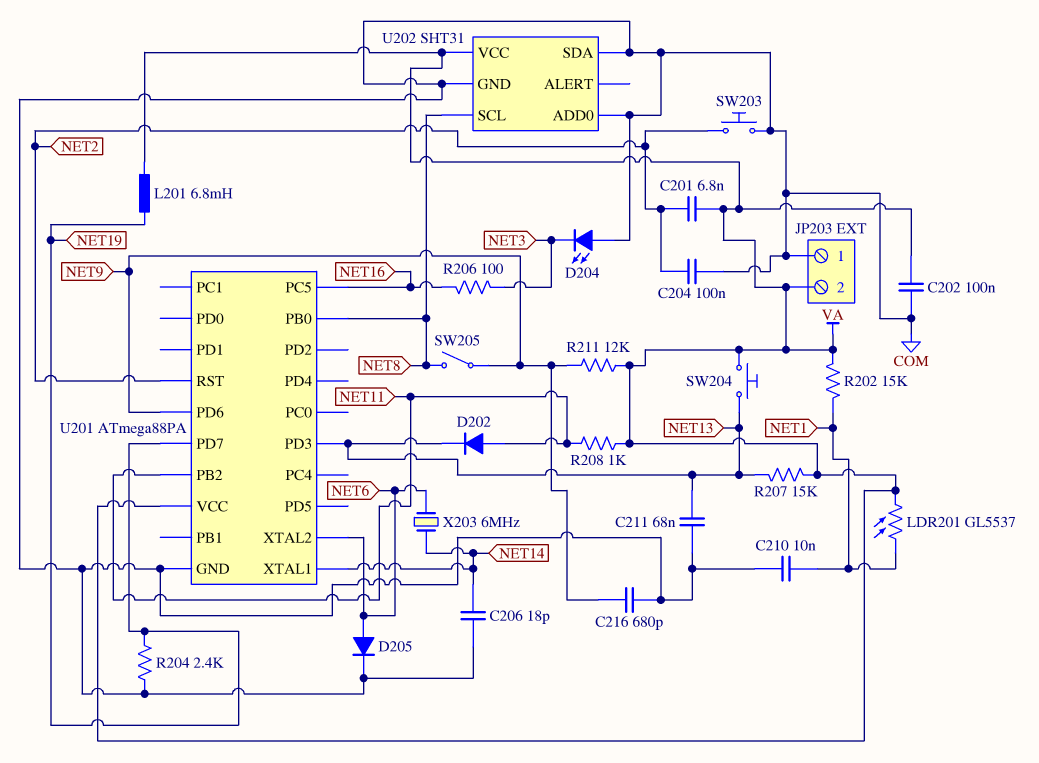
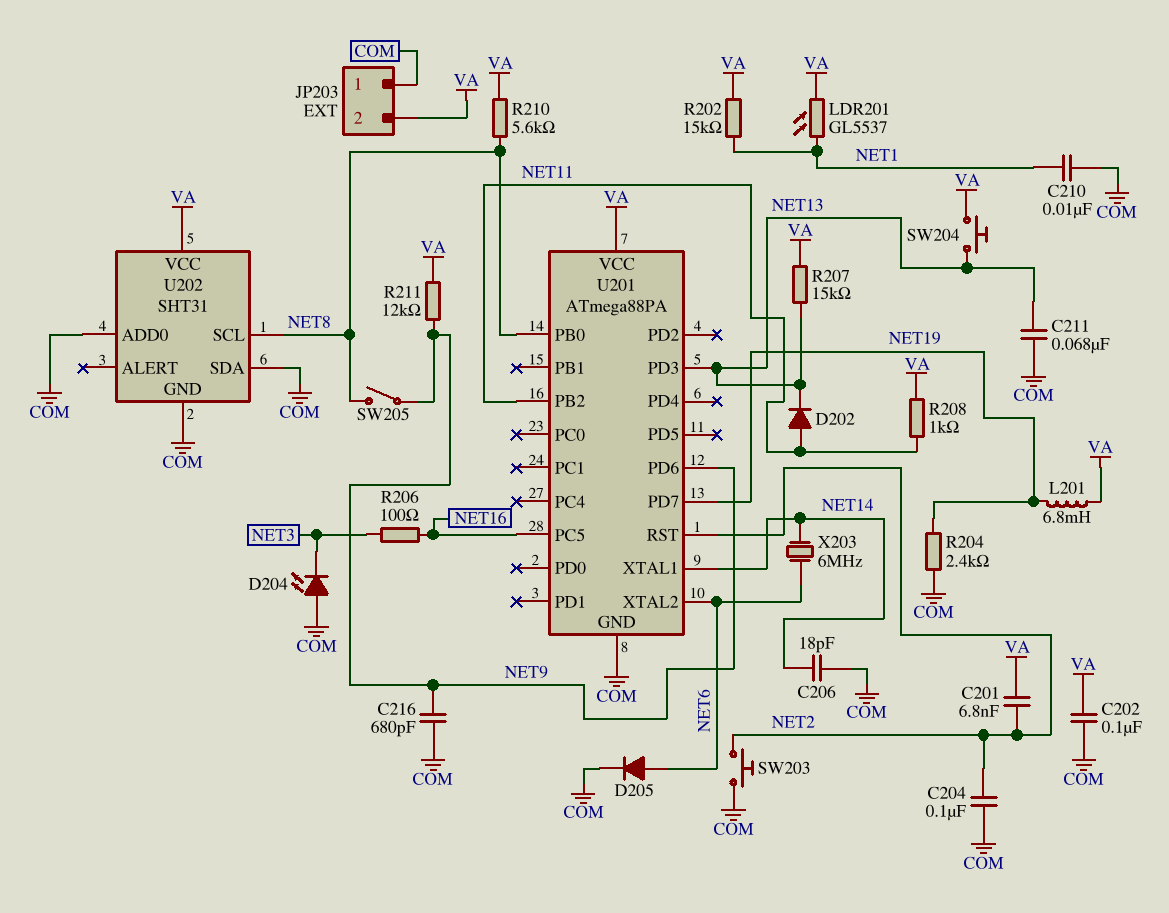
R210: none -> 5.6k (NET8, VA)

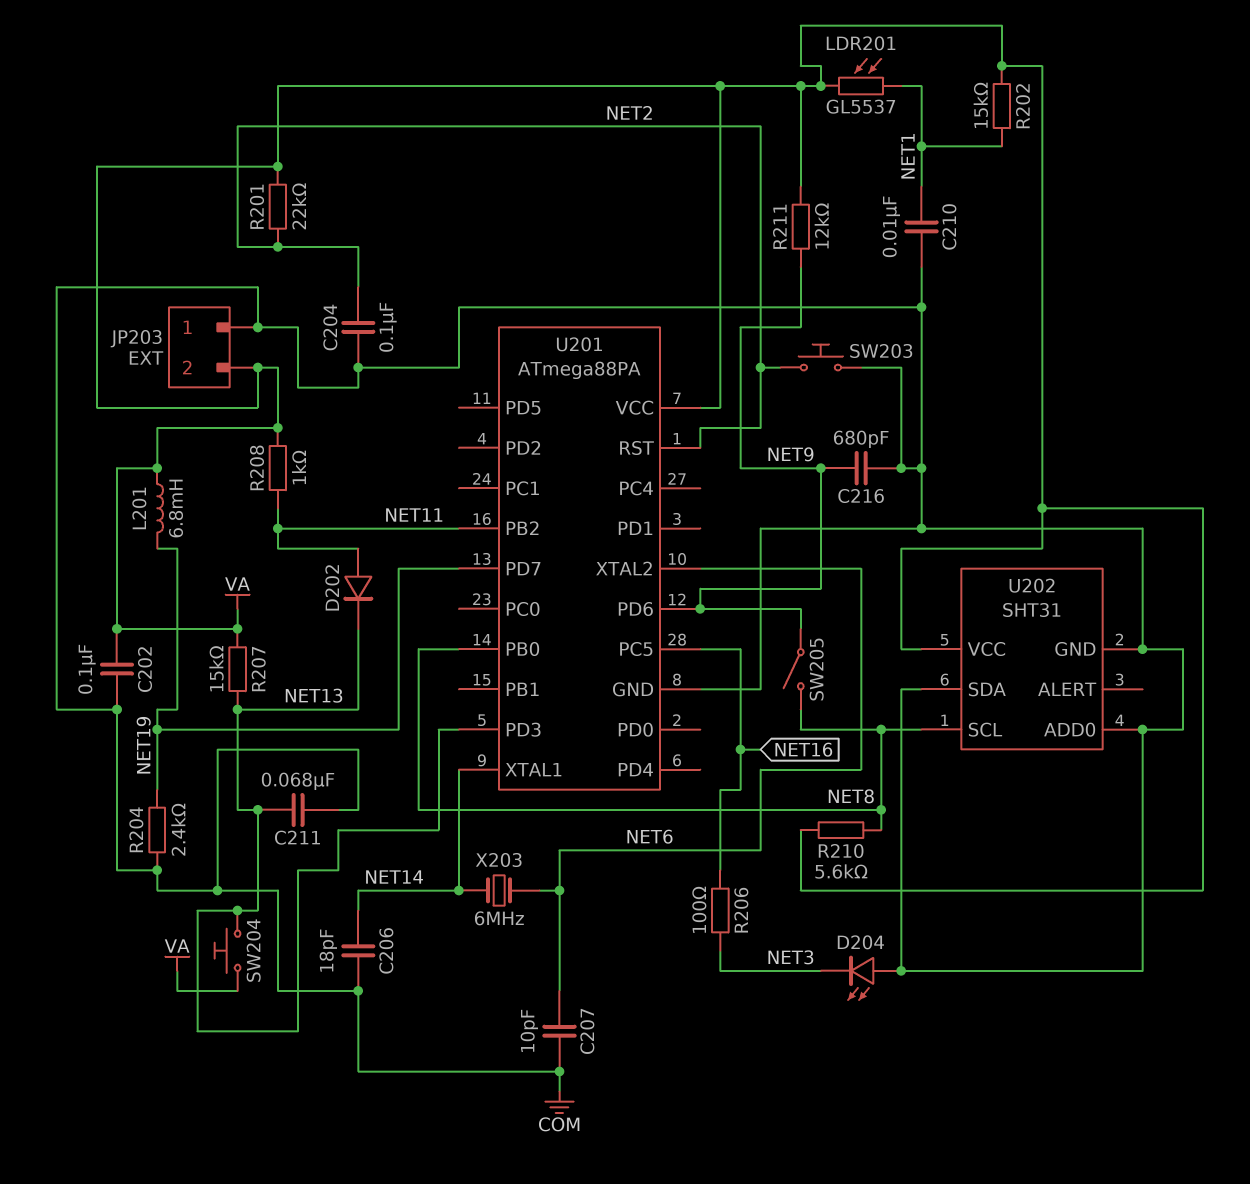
C201: 6.8nF (NET2, VA) -> none
C207: none -> 10pF (COM, NET6)
D205: diode (A NET6, K COM) -> none
R201: none -> 22k (NET2, VA)

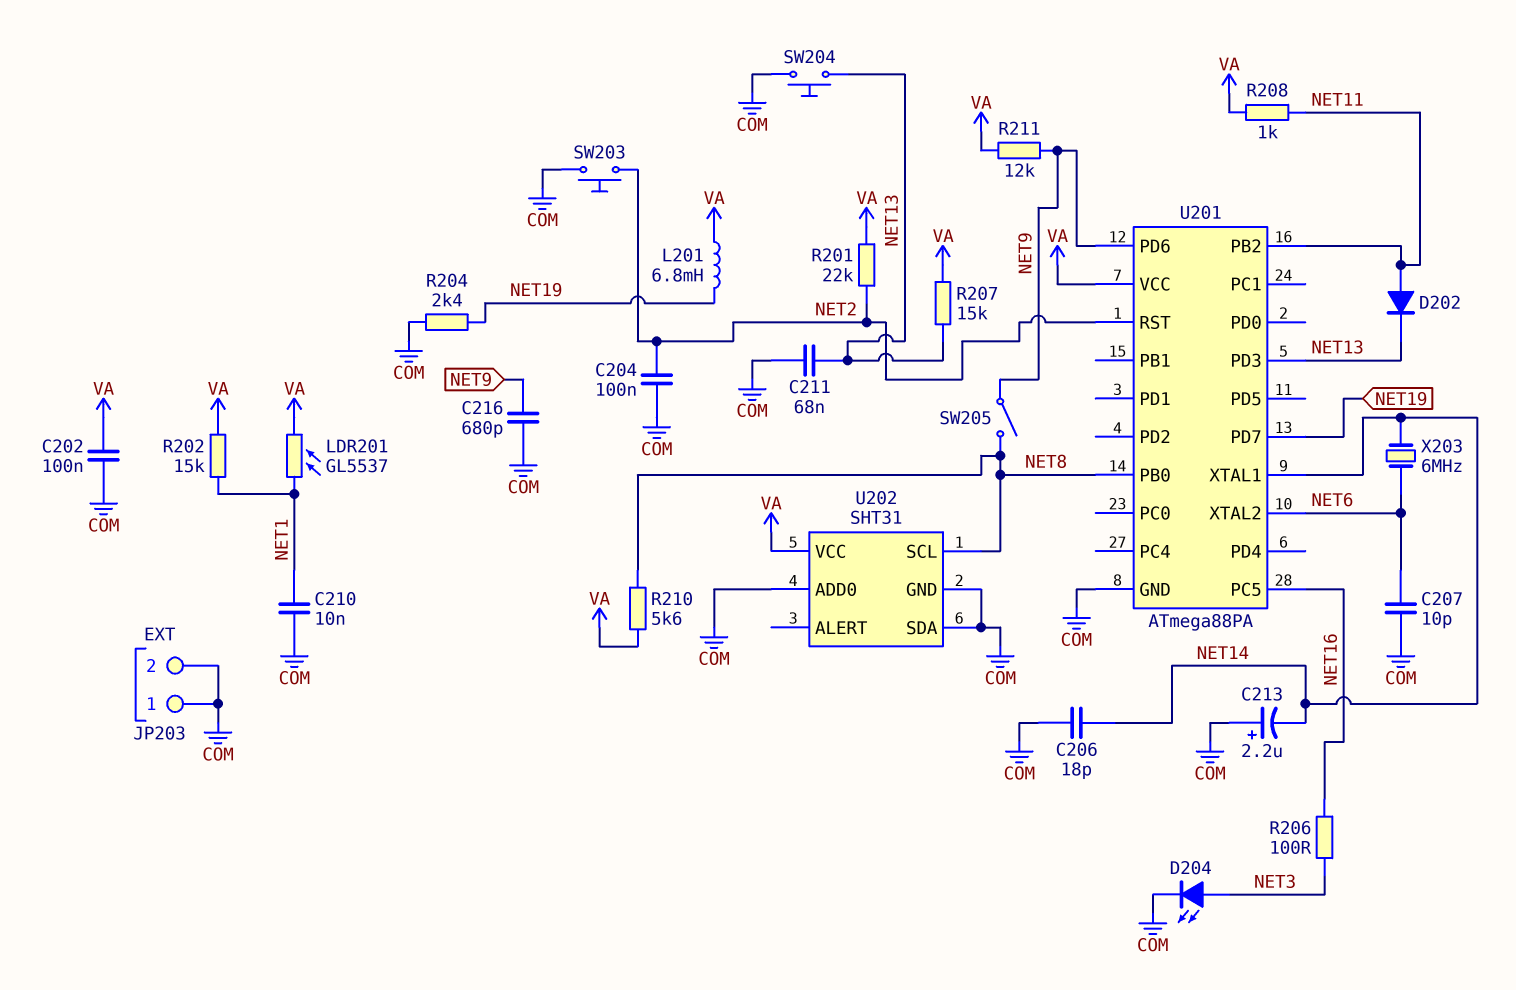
C213: none -> 2.2uF (plus COM, minus NET14)
D204: LED (A COM, K NET3) -> LED (A NET3, K COM)
JP203 pin 2: VA -> COM
SW204: button (NET13, VA) -> button (COM, NET13)

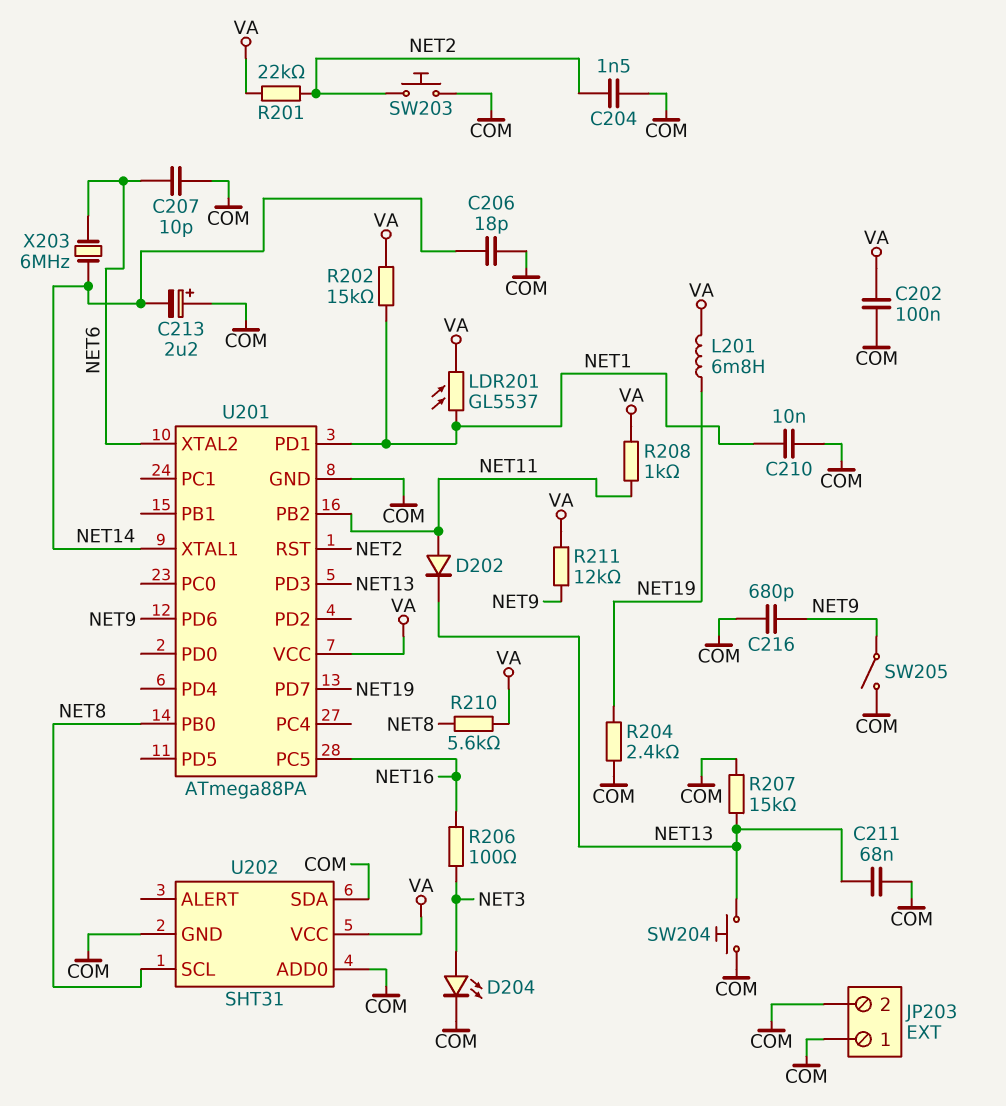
C204: 100nF (COM, NET2) -> 1.5nF (COM, NET2)
R207: 15k (NET13, VA) -> 15k (COM, NET13)
SW205: switch (NET8, NET9) -> switch (COM, NET9)
U201 pin PD1: none -> NET1

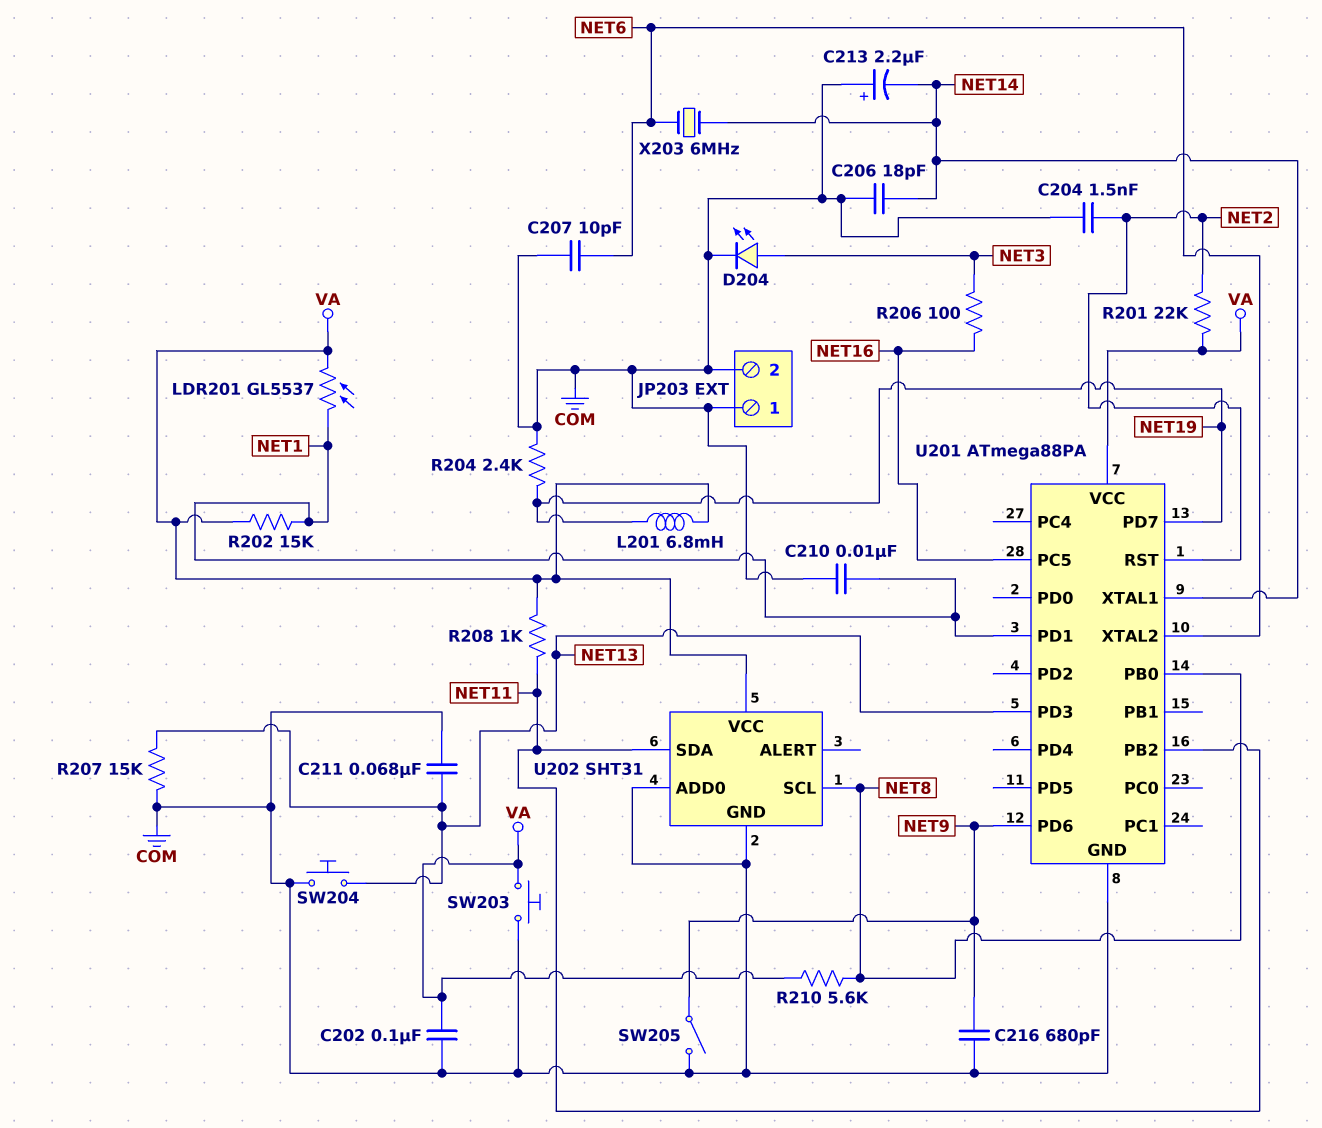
D202: diode (A NET11, K NET13) -> none
R211: 12k (NET9, VA) -> none
SW203: button (COM, NET2) -> button (COM, VA)
U202 pin SDA: COM -> NET11

